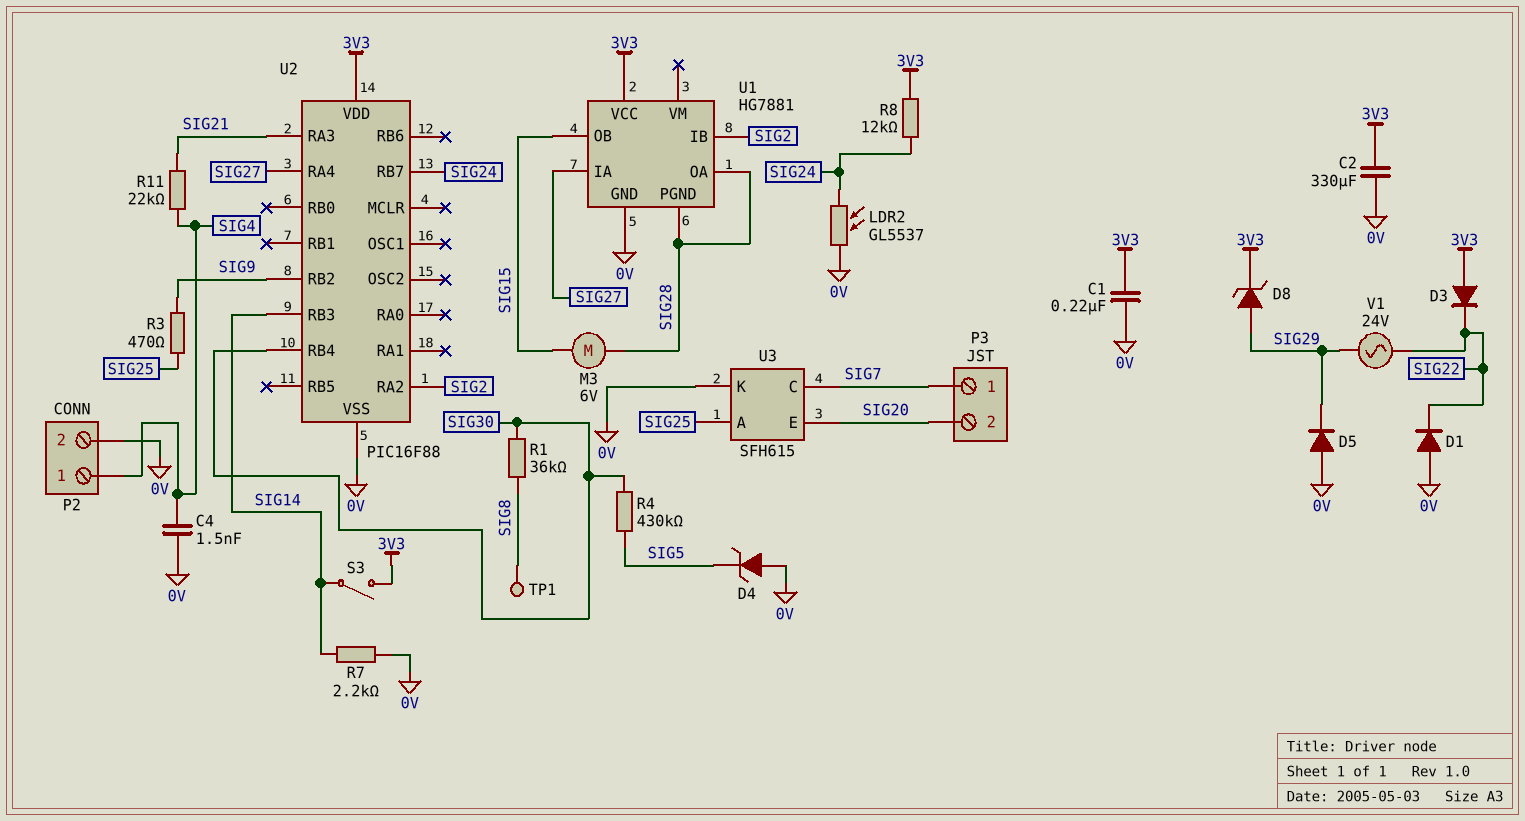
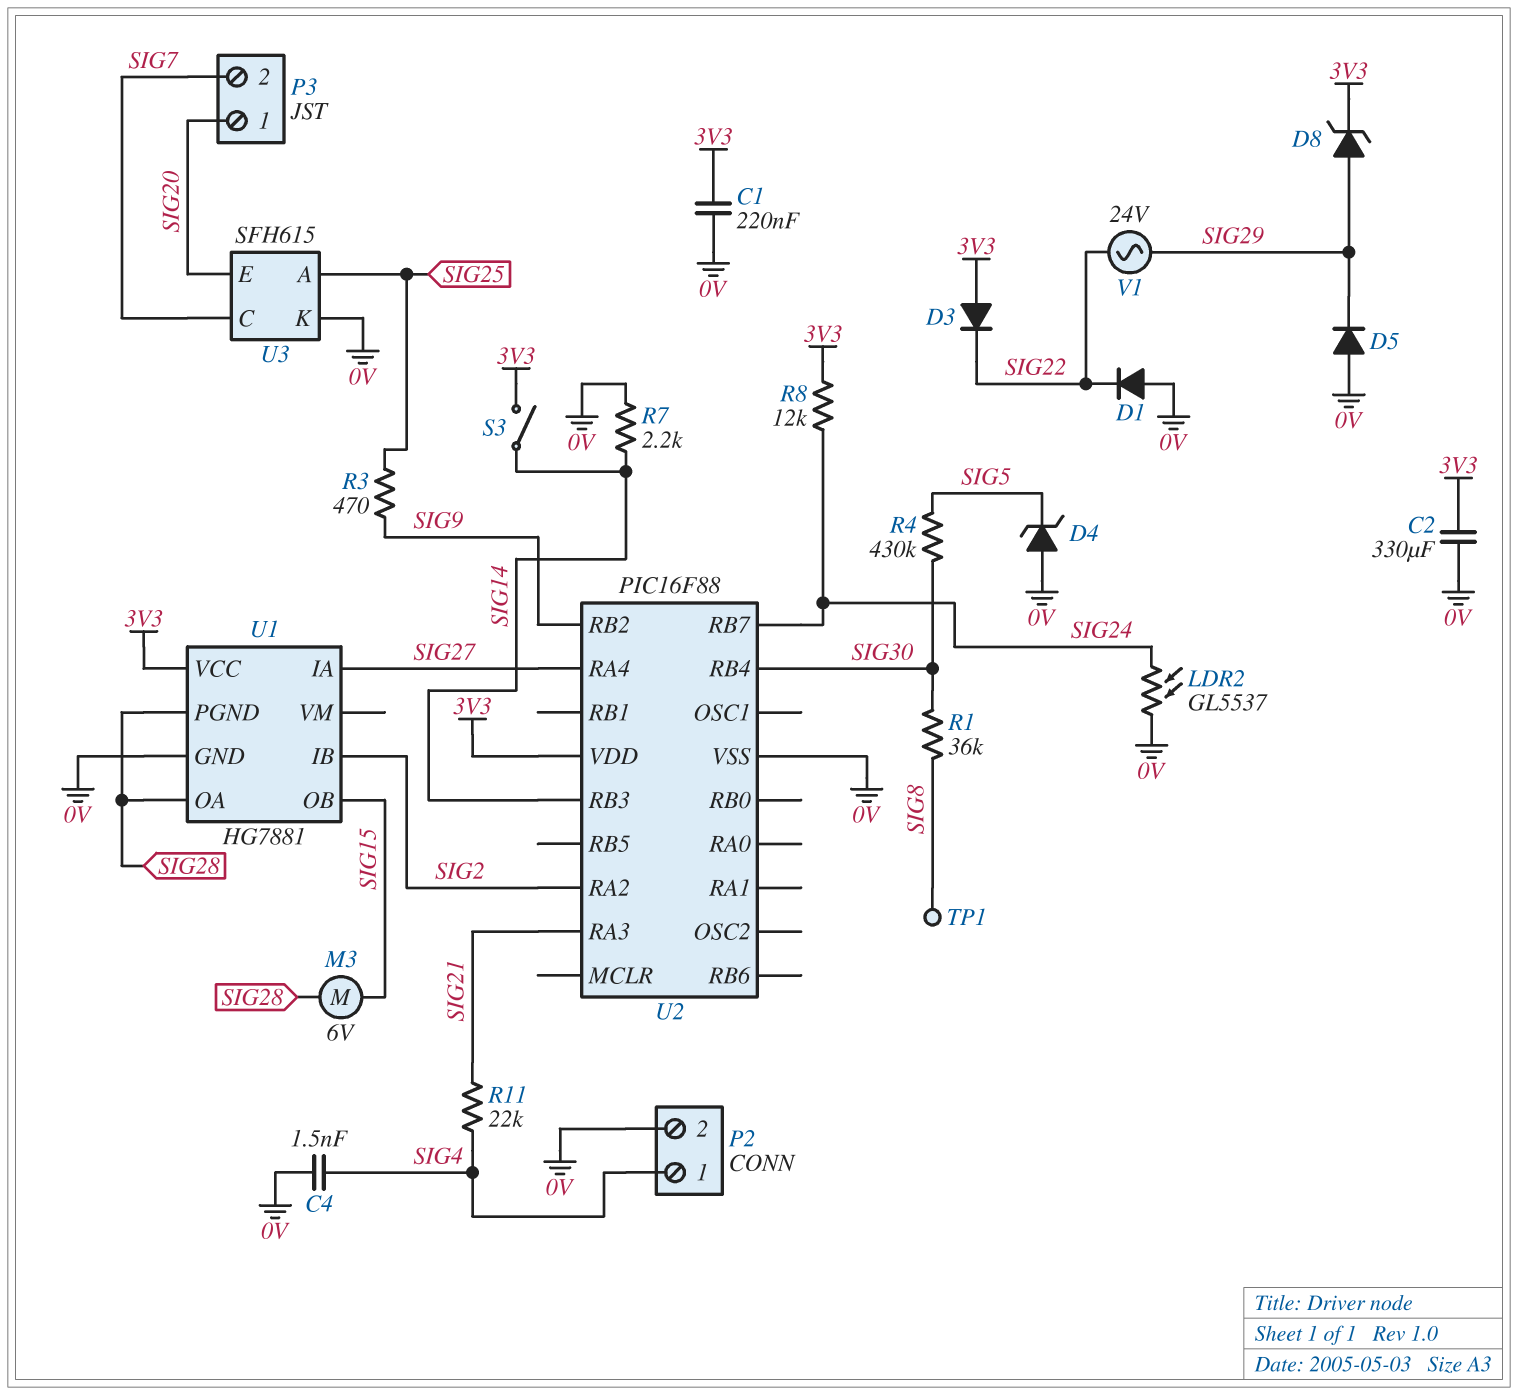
P3 pin 1: SIG7 -> SIG20
P3 pin 2: SIG20 -> SIG7

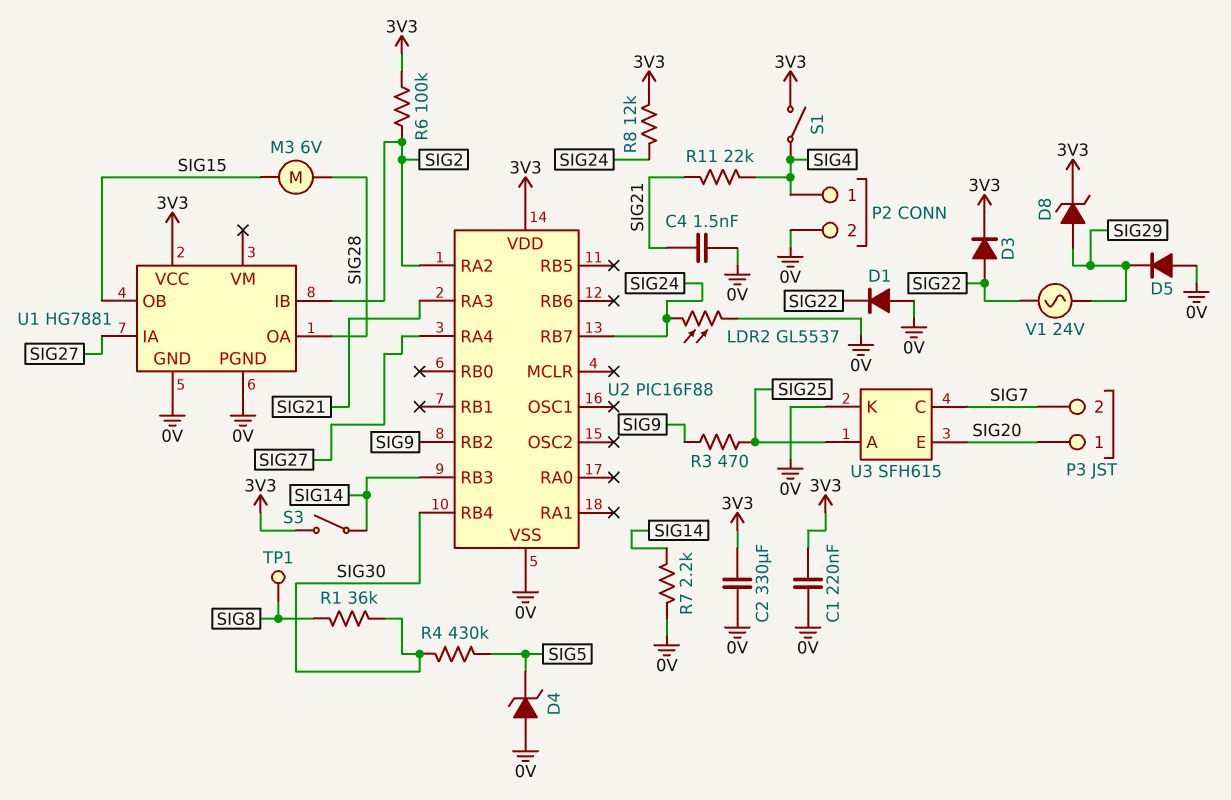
C4: 1.5nF (0V, SIG4) -> 1.5nF (0V, SIG21)
D3: diode (A 3V3, K SIG22) -> diode (A SIG22, K 3V3)
R6: none -> 100k (3V3, SIG2)
S1: none -> switch (3V3, SIG4)
U1 pin PGND: SIG28 -> 0V

